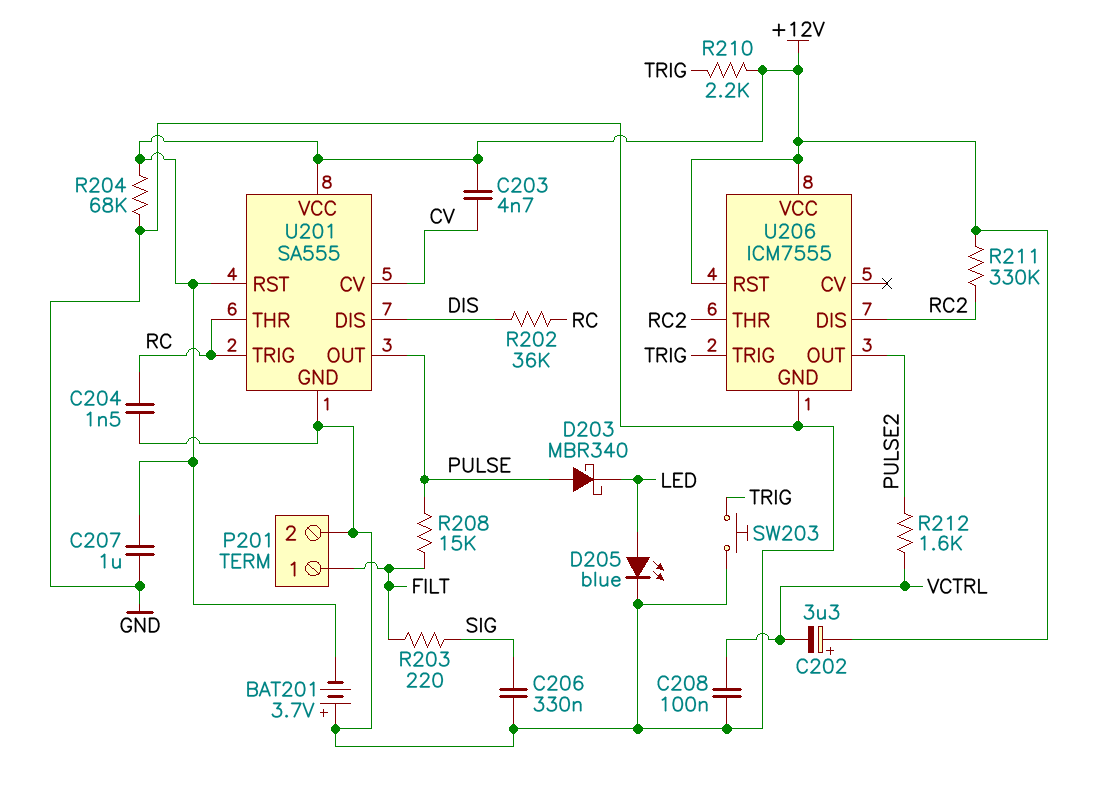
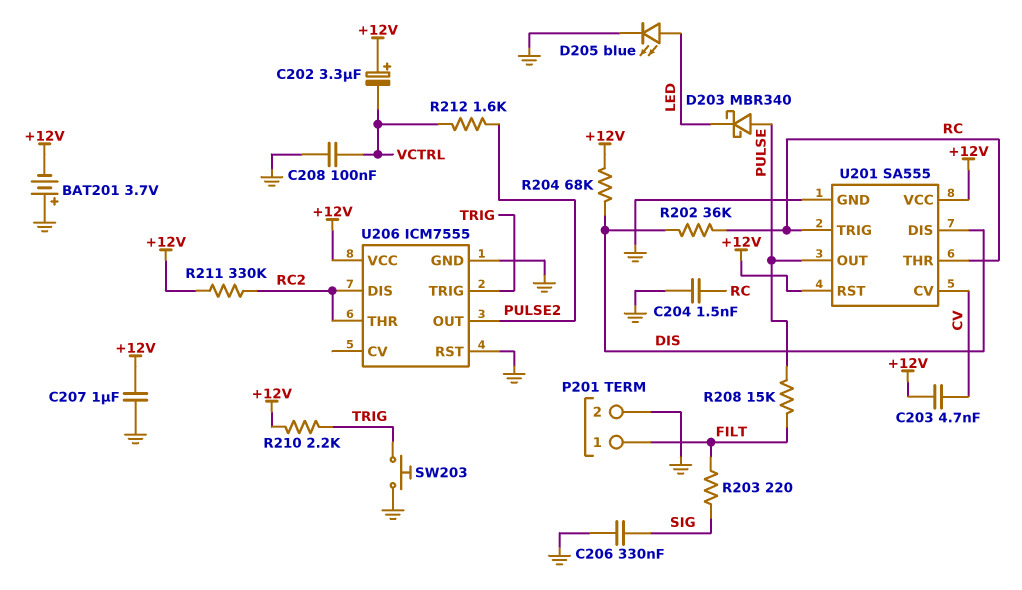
R204: 68k (+12V, GND) -> 68k (+12V, DIS)
U206 pin RST: +12V -> GND

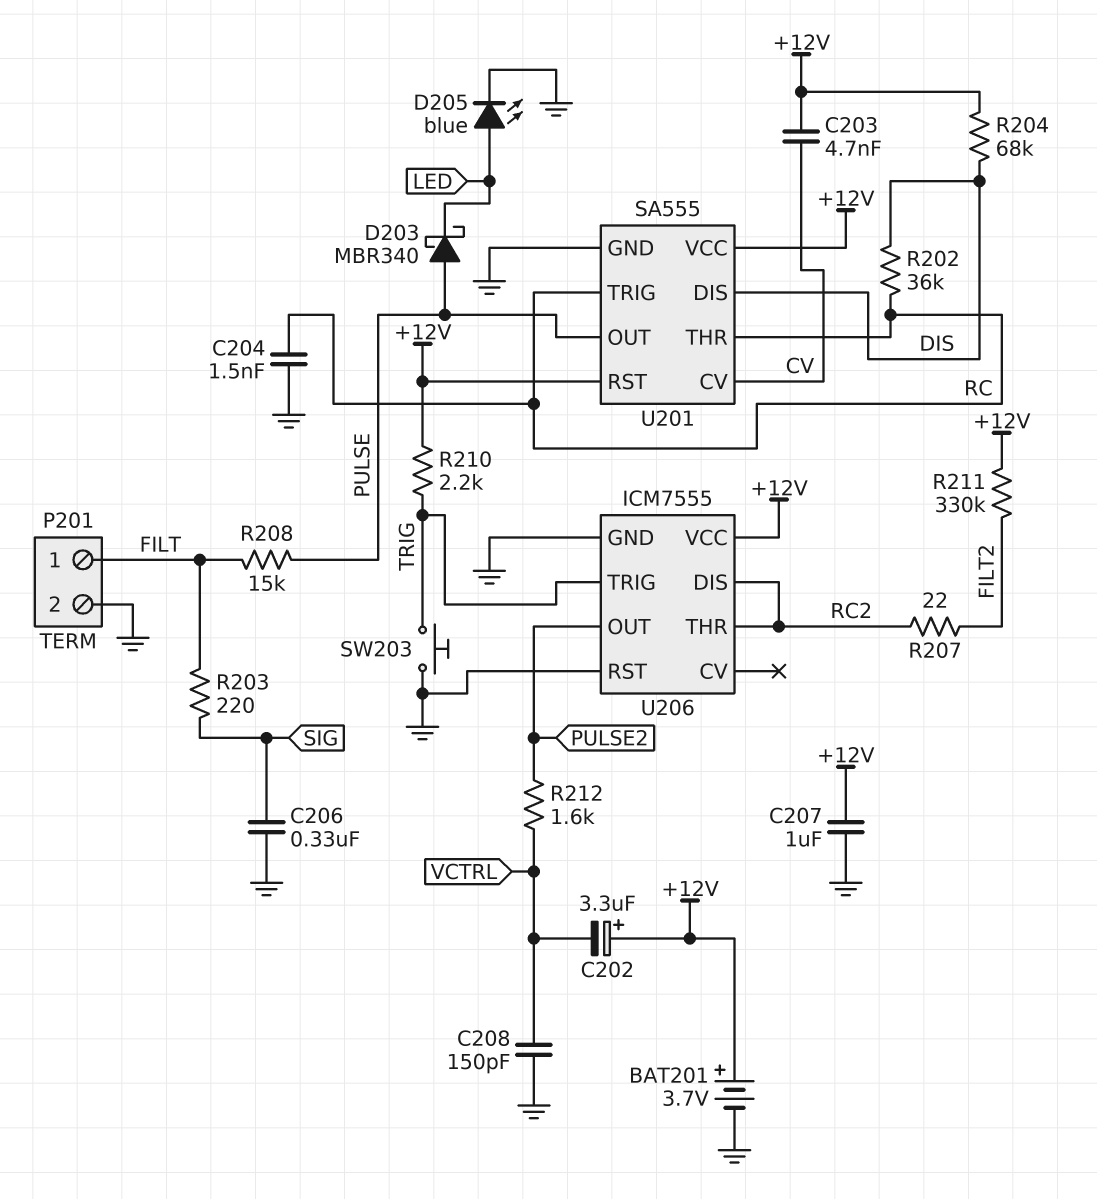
BAT201: 3.7V (plus GND, minus +12V) -> 3.7V (plus +12V, minus GND)
C208: 100nF (GND, VCTRL) -> 150pF (GND, VCTRL)
R207: none -> 22 (FILT2, RC2)
R211: 330k (+12V, RC2) -> 330k (+12V, FILT2)

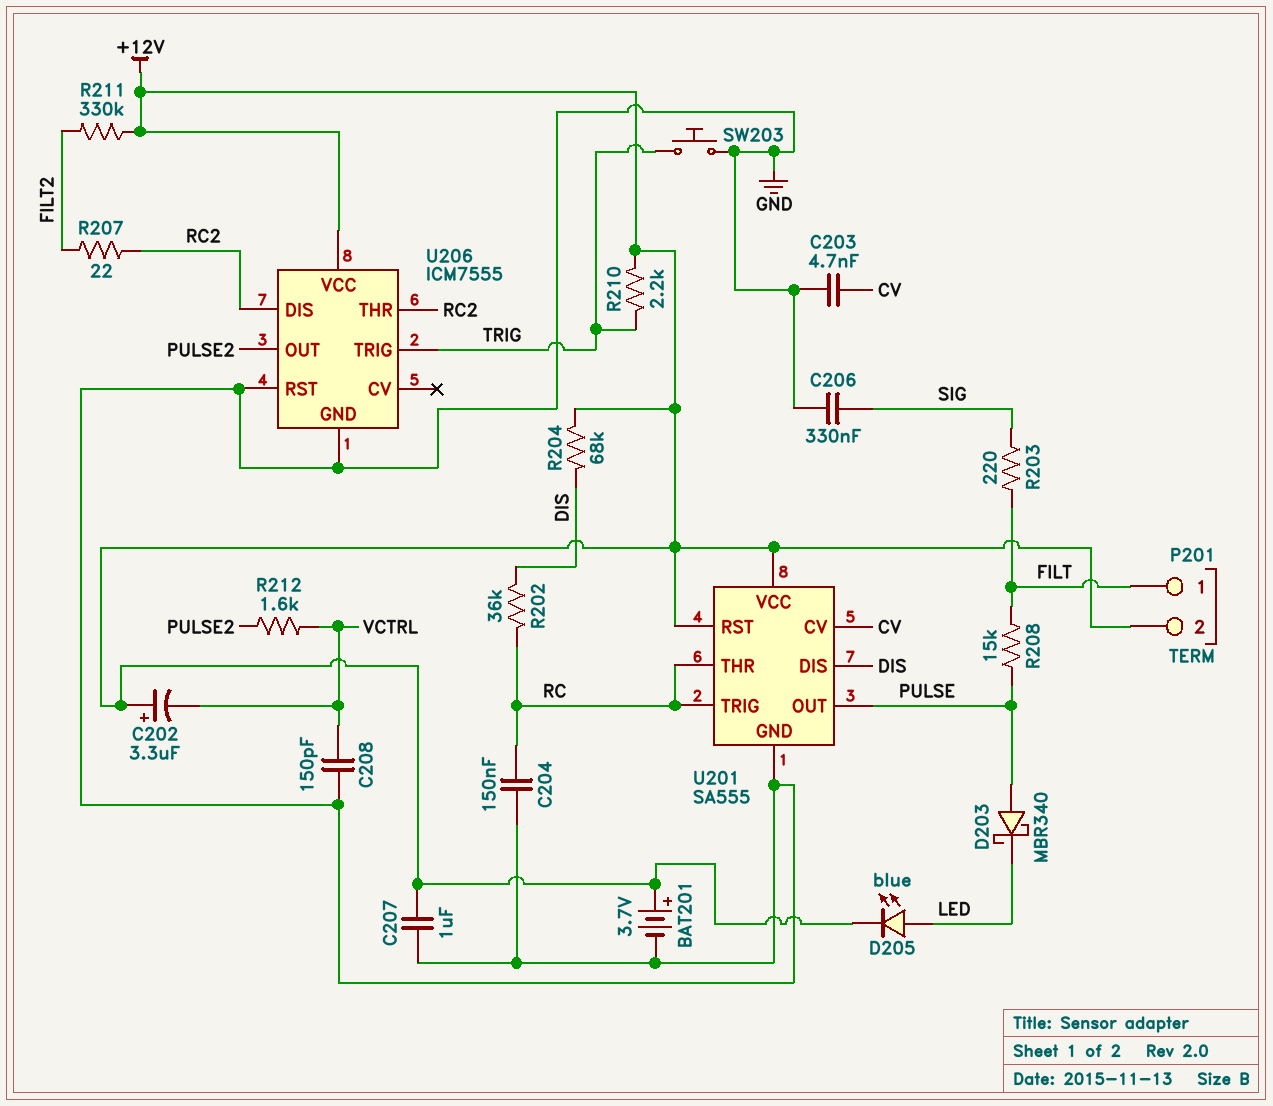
C203: 4.7nF (+12V, CV) -> 4.7nF (CV, GND)
C204: 1.5nF (GND, RC) -> 150nF (GND, RC)
D205: LED blue (A LED, K GND) -> LED blue (A LED, K +12V)
P201 pin 2: GND -> +12V

